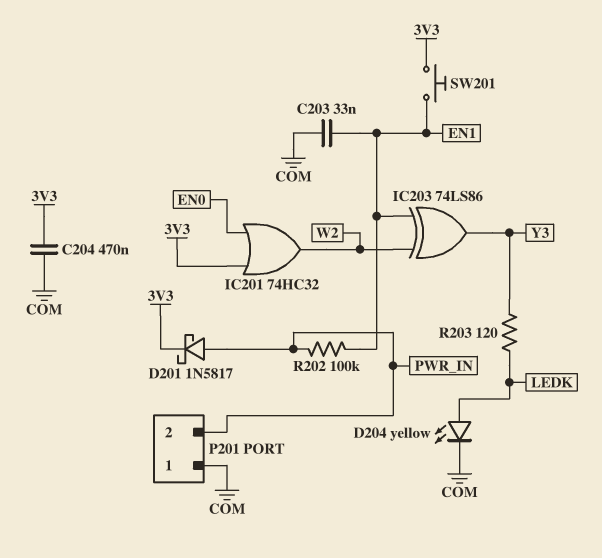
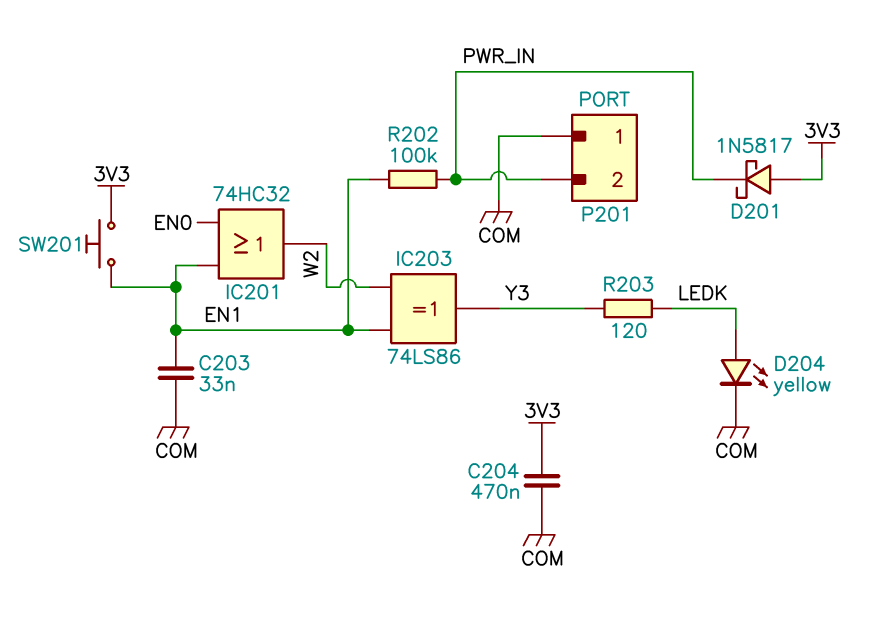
D201: schottky 1N5817 (A PWR_IN, K 3V3) -> schottky 1N5817 (A 3V3, K PWR_IN)
IC201: OR 74HC32 (in 3V3, in EN0, out W2) -> OR 74HC32 (in EN0, in EN1, out W2)

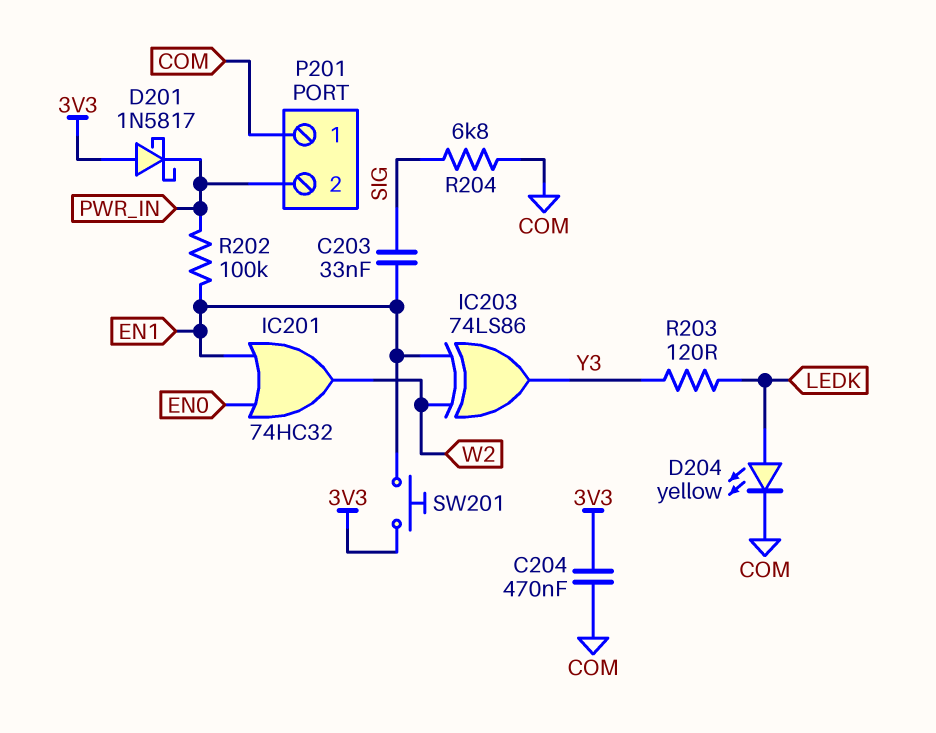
C203: 33nF (COM, EN1) -> 33nF (EN1, SIG)
R204: none -> 6.8k (COM, SIG)

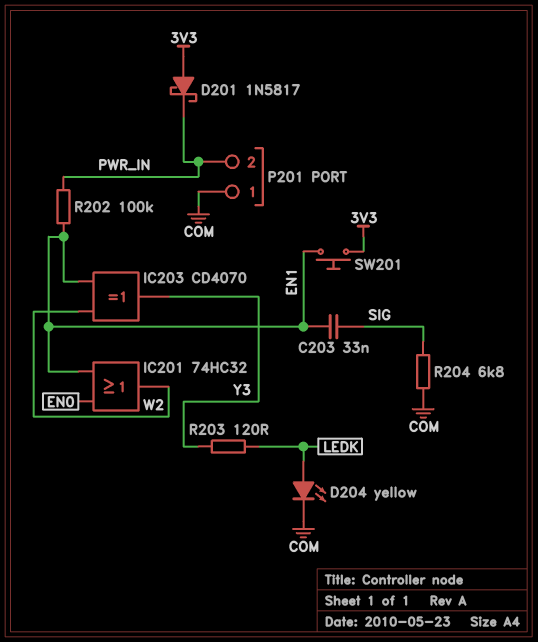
C204: 470nF (3V3, COM) -> none
IC203: XOR 74LS86 (in EN1, in W2, out Y3) -> XOR CD4070 (in EN1, in W2, out Y3)

